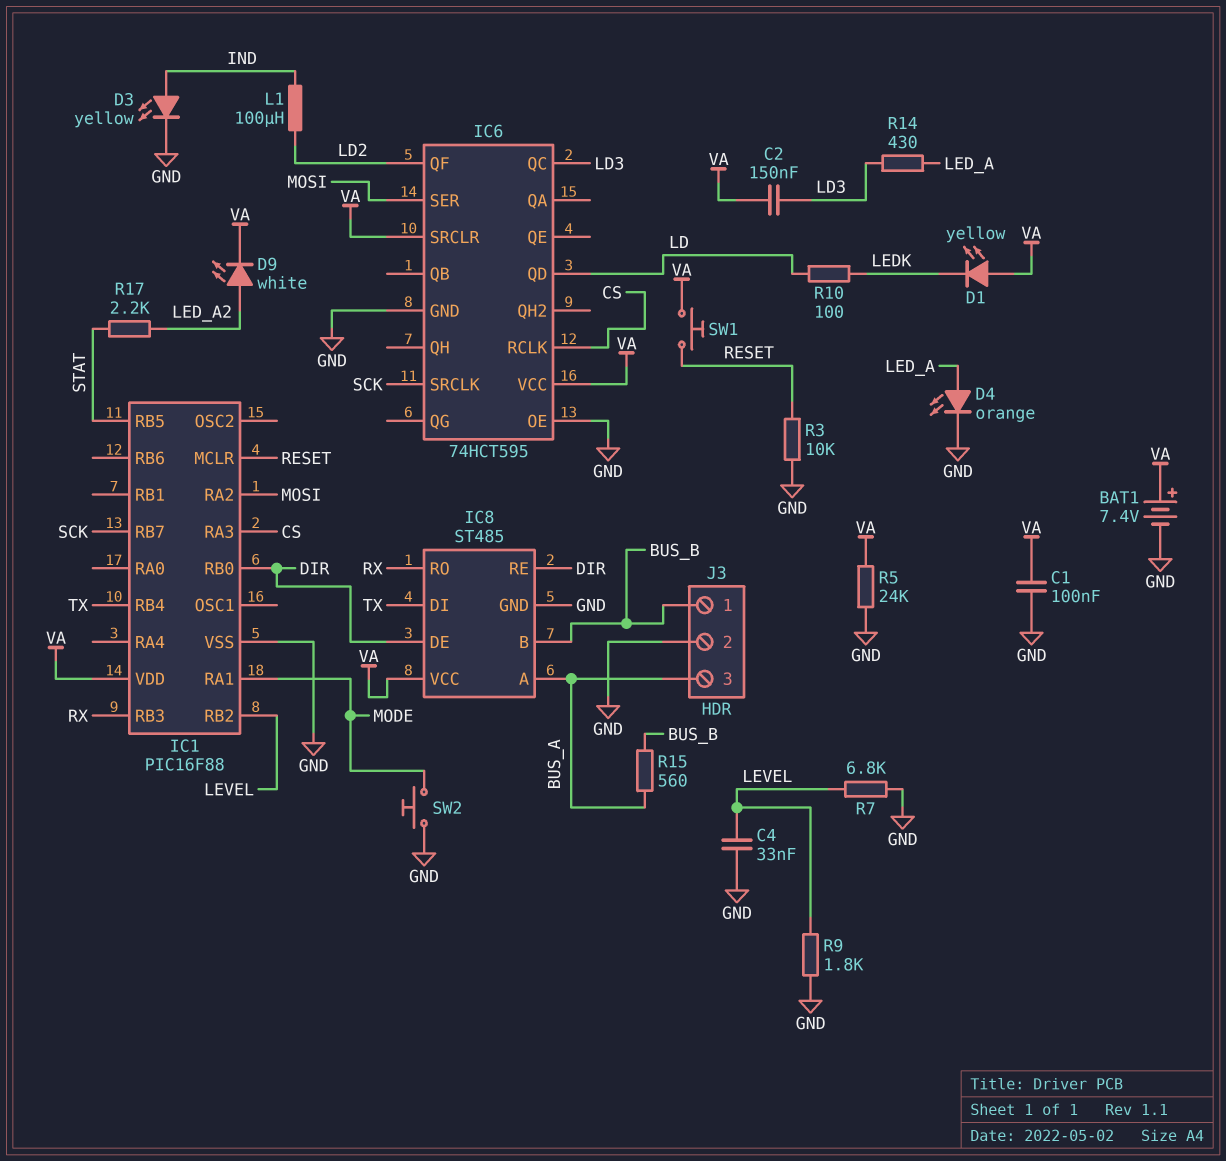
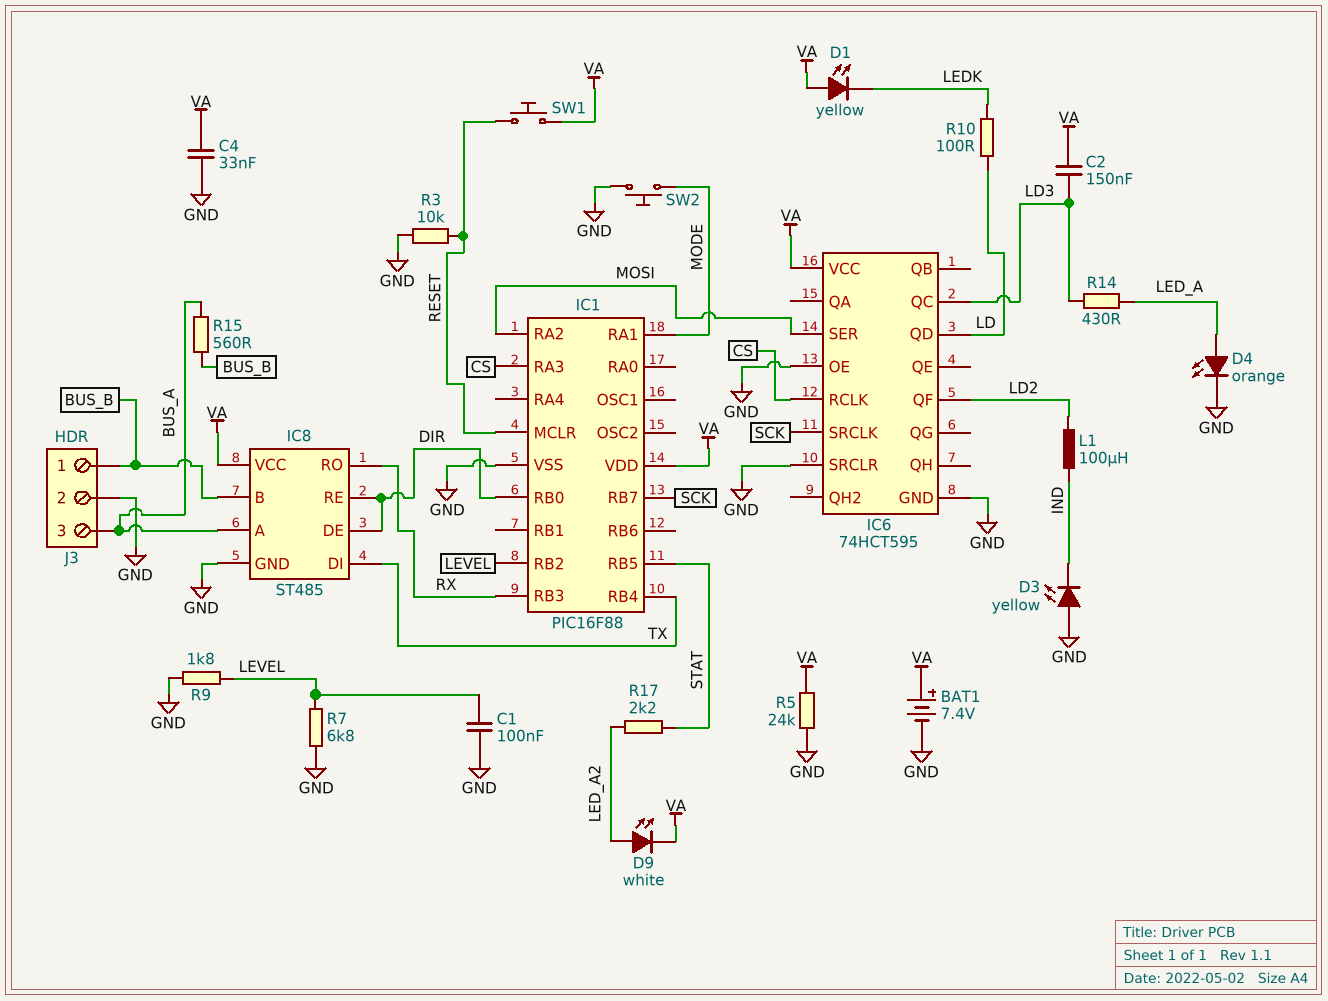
C1: 100nF (GND, VA) -> 100nF (GND, LEVEL)
C4: 33nF (GND, LEVEL) -> 33nF (GND, VA)
D3: LED yellow (A IND, K GND) -> LED yellow (A GND, K IND)
IC6 pin SRCLR: VA -> GND

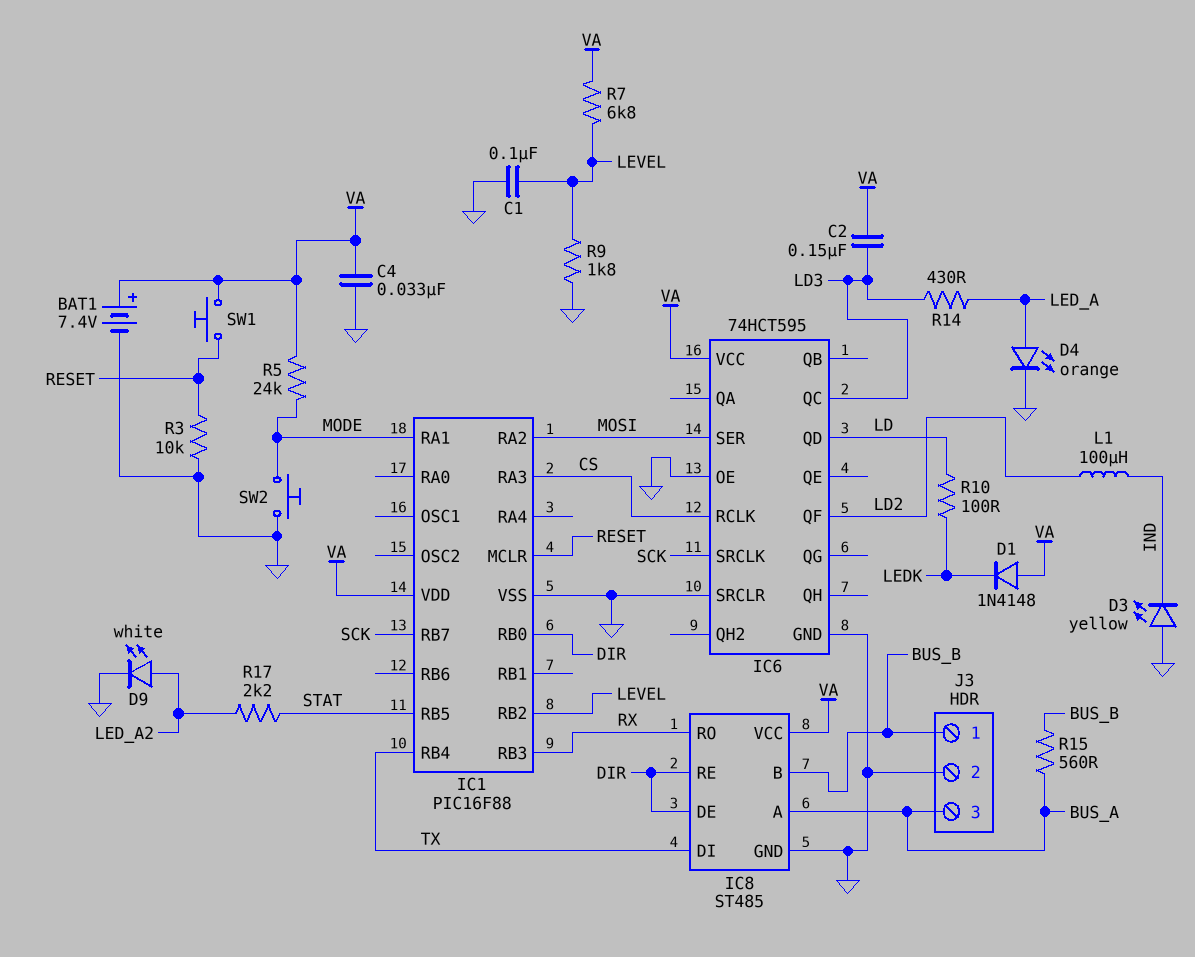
D1: LED yellow (A VA, K LEDK) -> diode 1N4148 (A VA, K LEDK)
D9: LED white (A LED_A2, K VA) -> LED white (A LED_A2, K GND)
R5: 24k (GND, VA) -> 24k (MODE, VA)
R7: 6.8k (GND, LEVEL) -> 6.8k (LEVEL, VA)

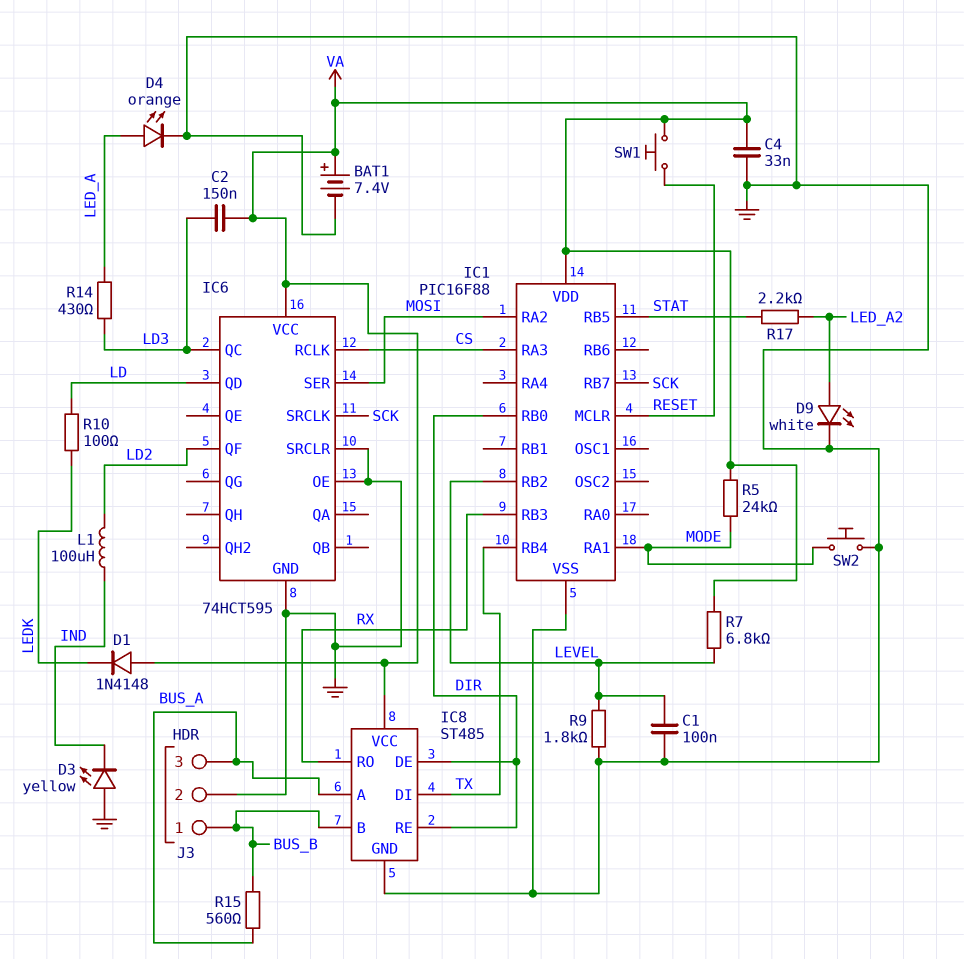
R3: 10k (GND, RESET) -> none

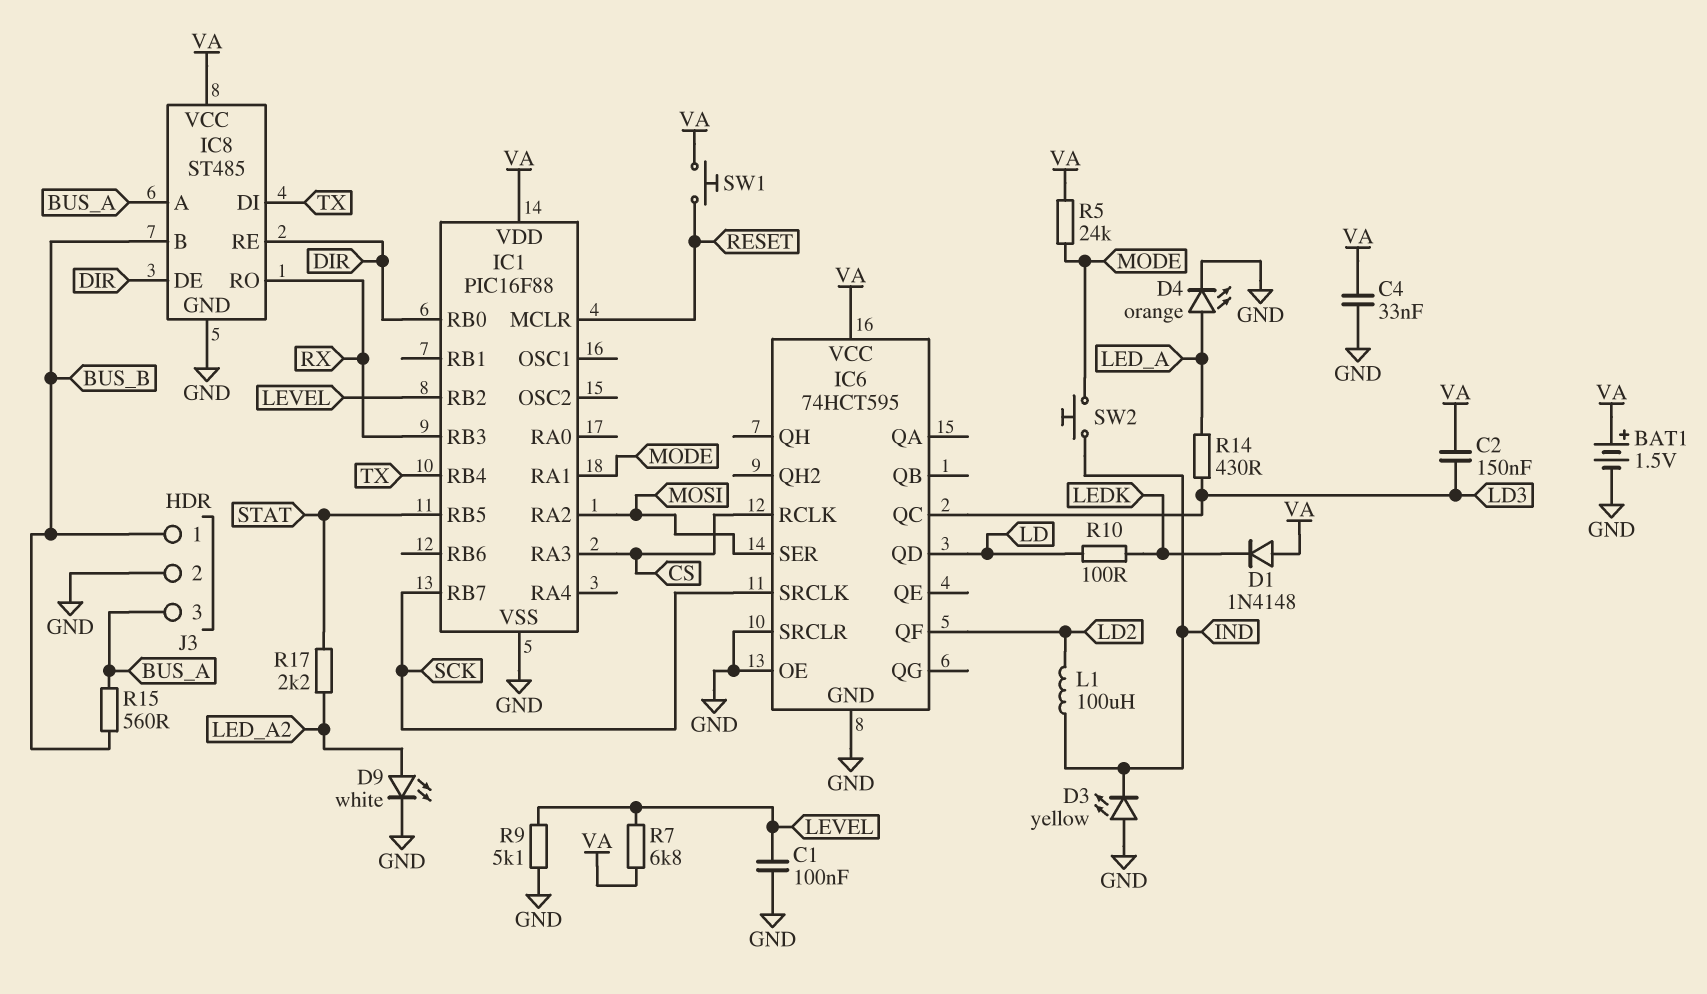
BAT1: 7.4V (plus VA, minus GND) -> 1.5V (plus VA, minus GND)
R9: 1.8k (GND, LEVEL) -> 5.1k (GND, LEVEL)
SW2: button (GND, MODE) -> button (IND, MODE)

